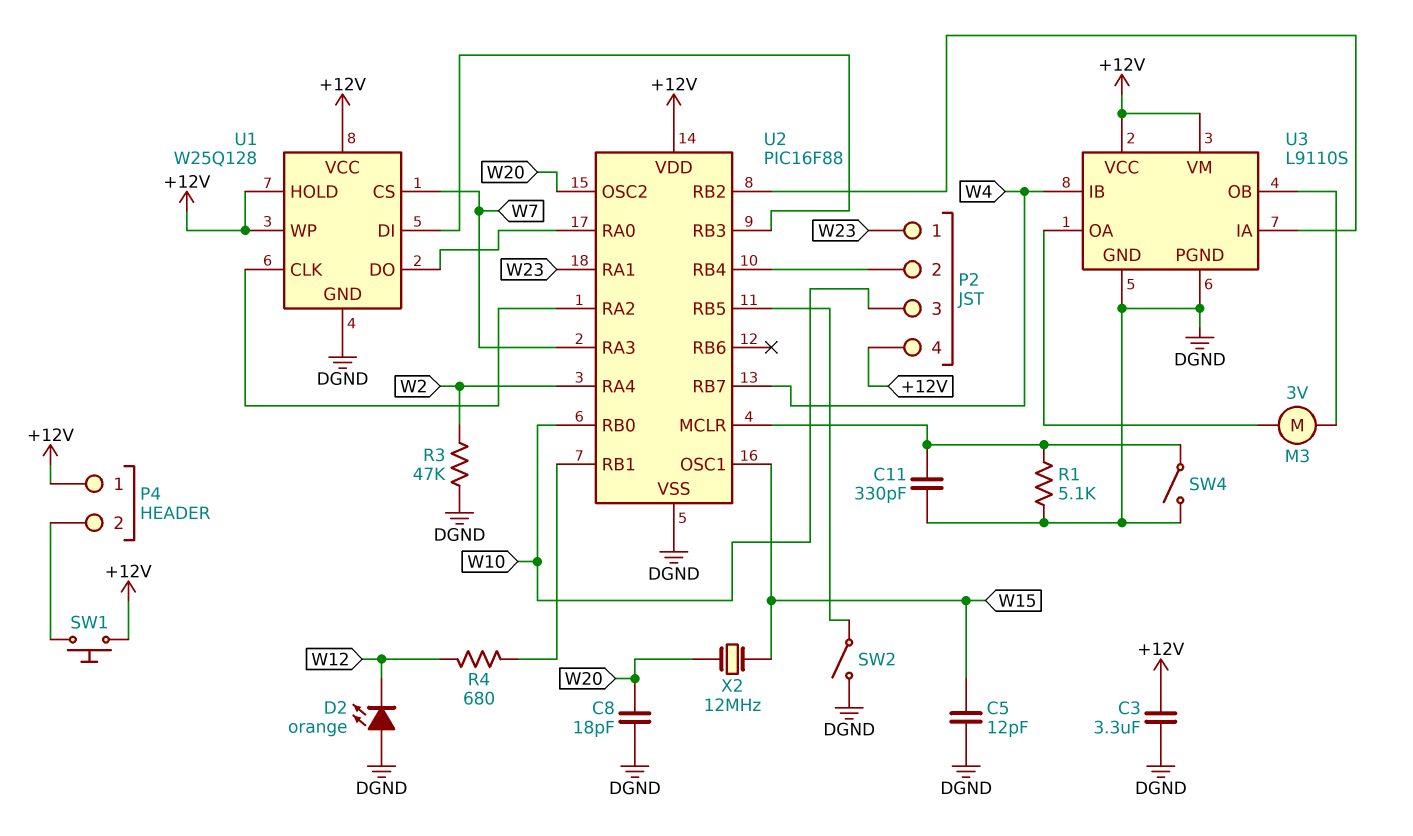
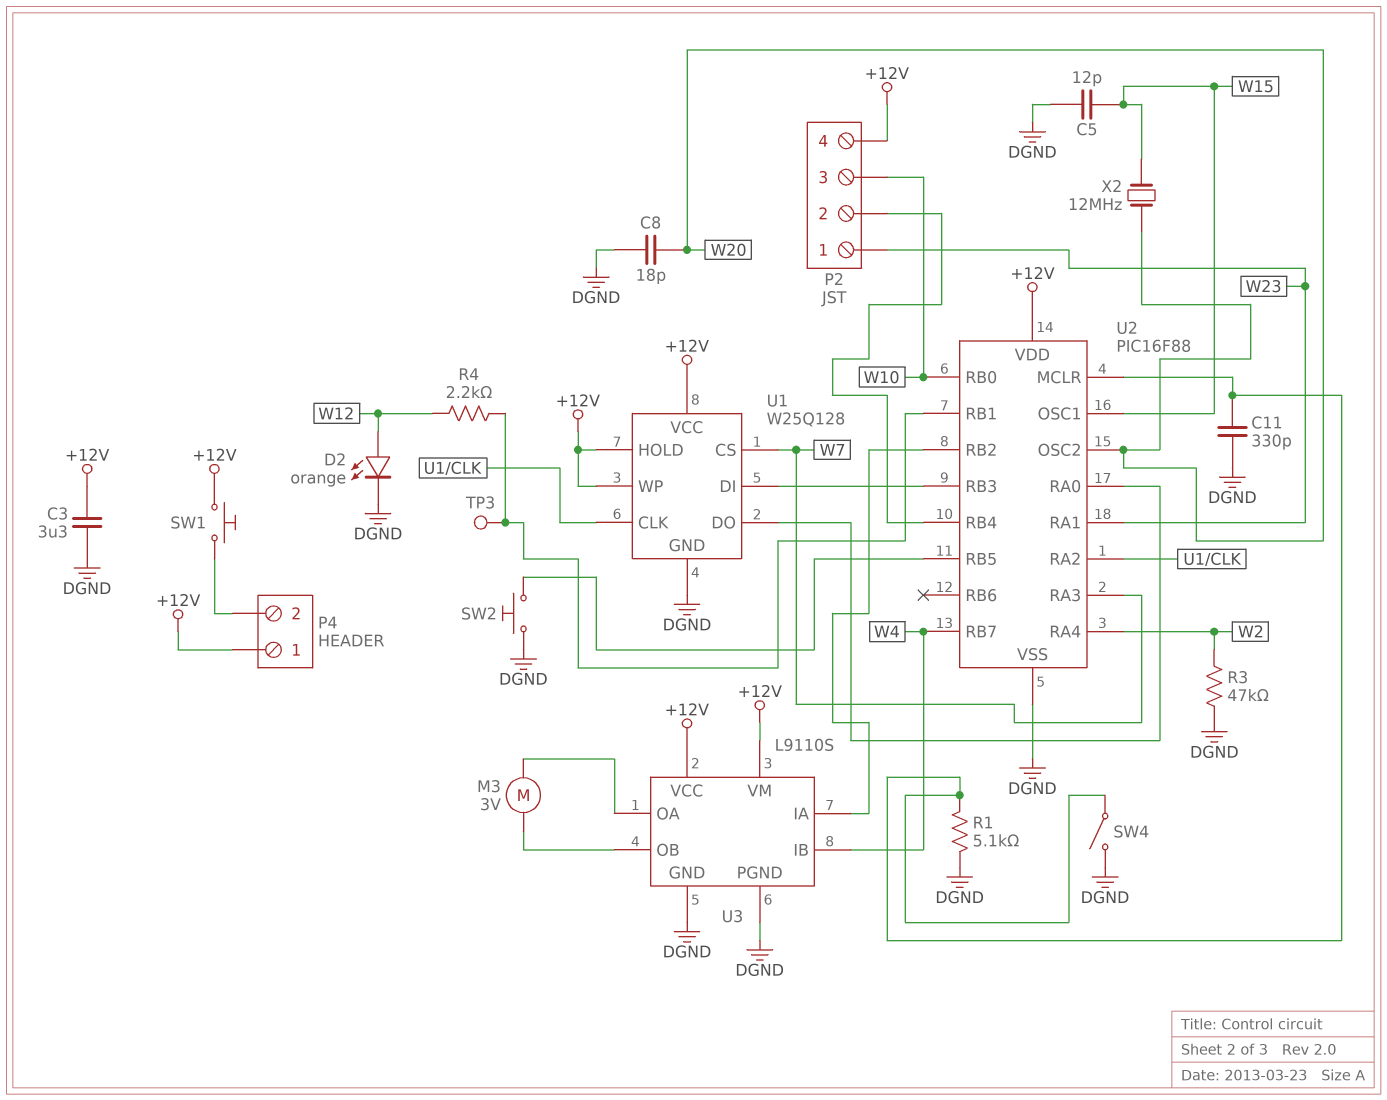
D2: LED orange (A DGND, K W12) -> LED orange (A W12, K DGND)
R4: 680 (U2/RB1, W12) -> 2.2k (U2/RB1, W12)
SW2: switch (DGND, U2/RB5) -> button (DGND, U2/RB5)
TP3: none -> test point (U2/RB1)

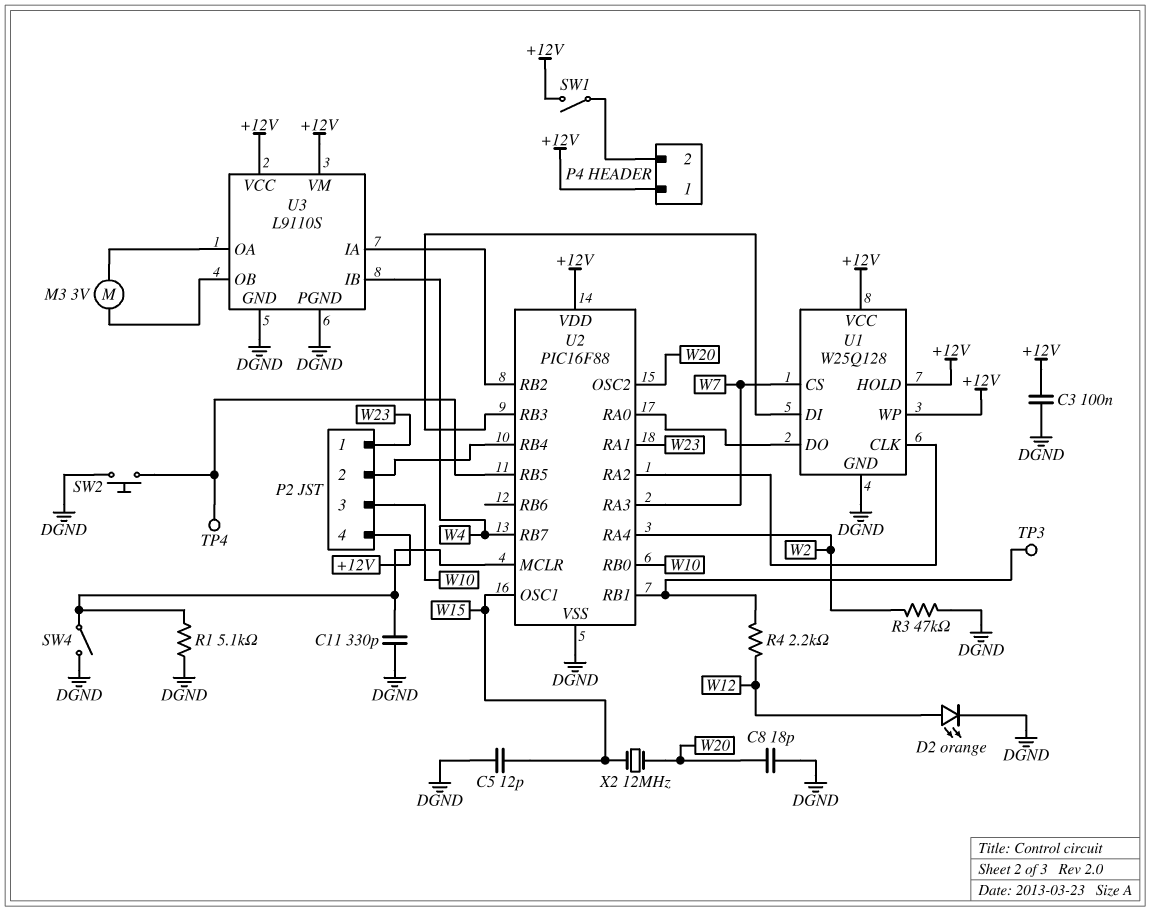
C3: 3.3uF (+12V, DGND) -> 100nF (+12V, DGND)
SW1: button (+12V, P4/2) -> switch (+12V, P4/2)
TP4: none -> test point (U2/RB5)

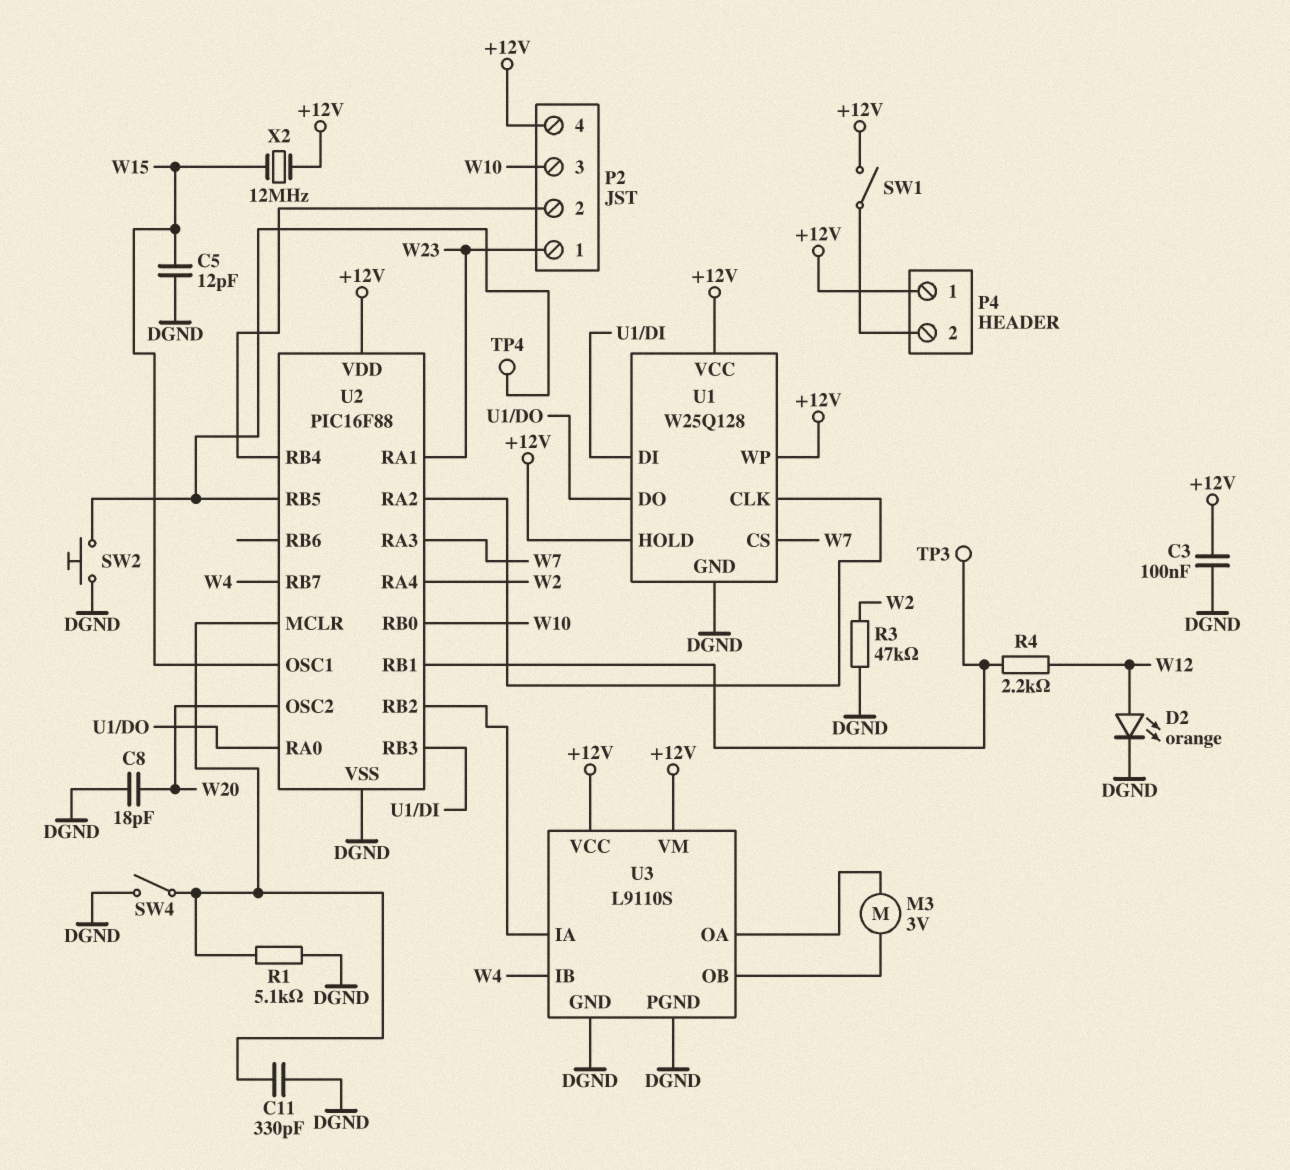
X2: 12MHz (W15, W20) -> 12MHz (+12V, W15)

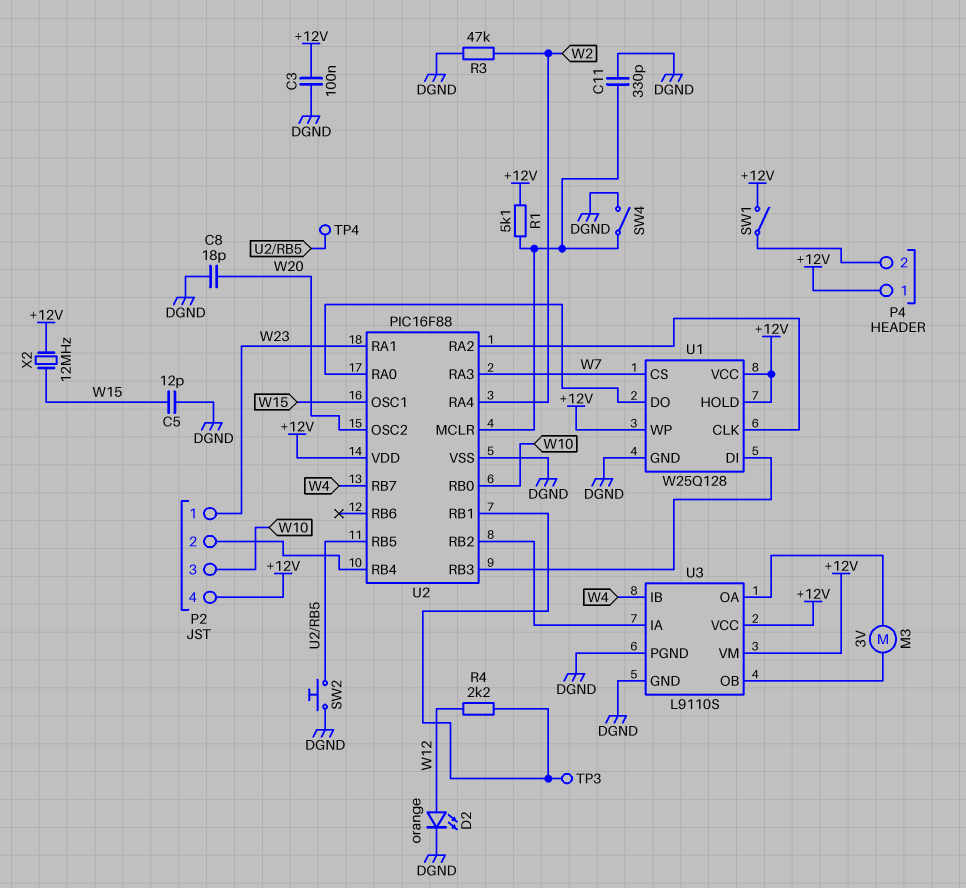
R1: 5.1k (DGND, U2/MCLR) -> 5.1k (+12V, U2/MCLR)

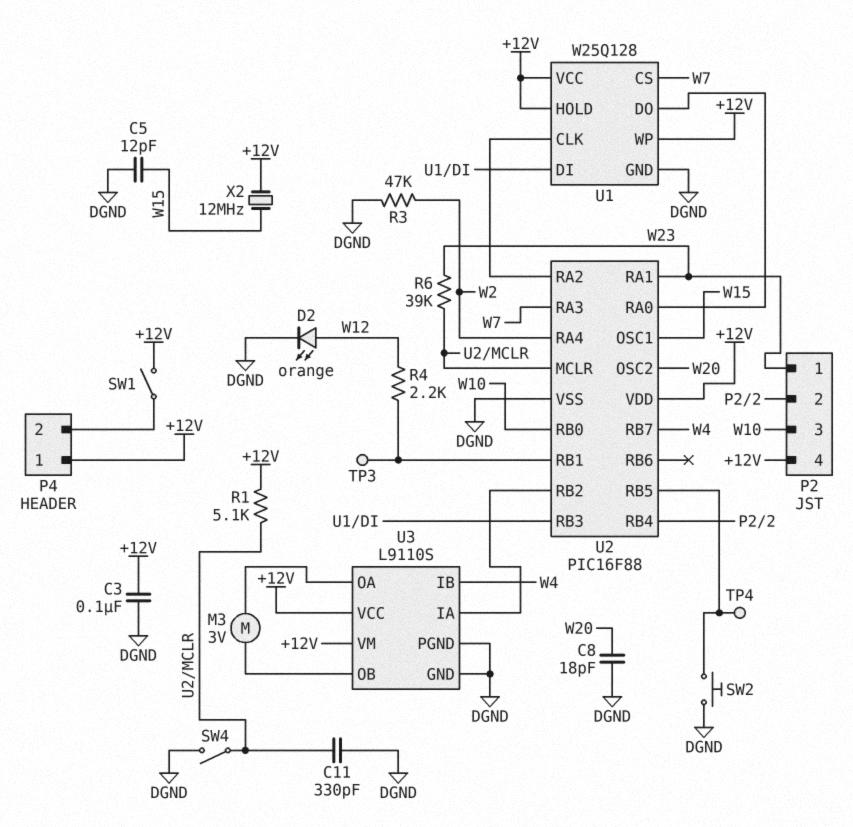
R6: none -> 39k (U2/MCLR, W23)

